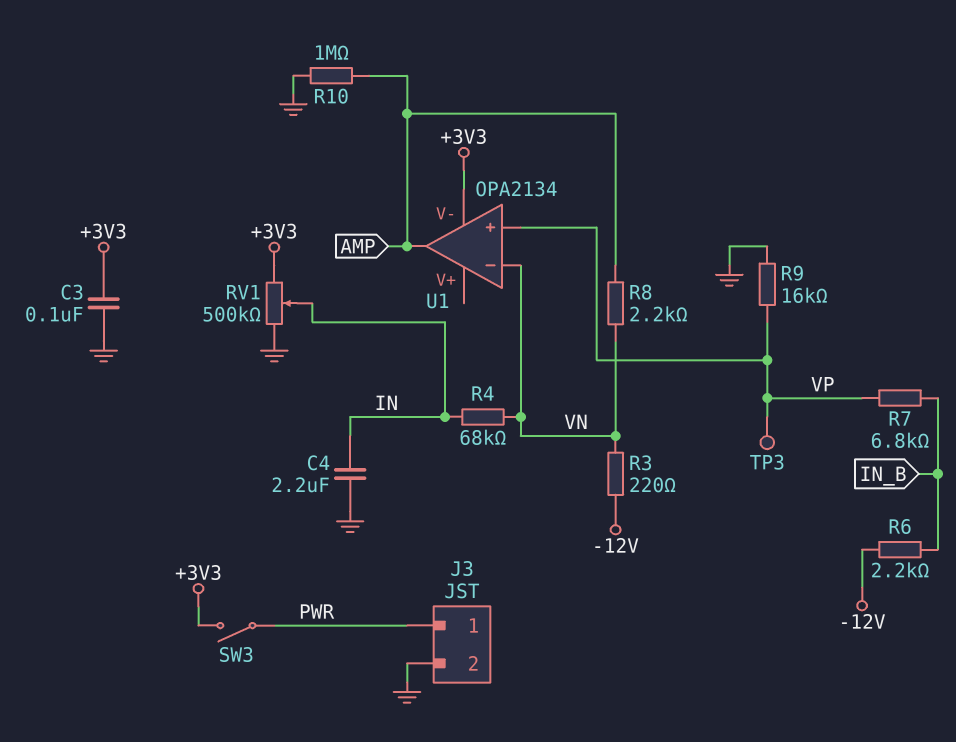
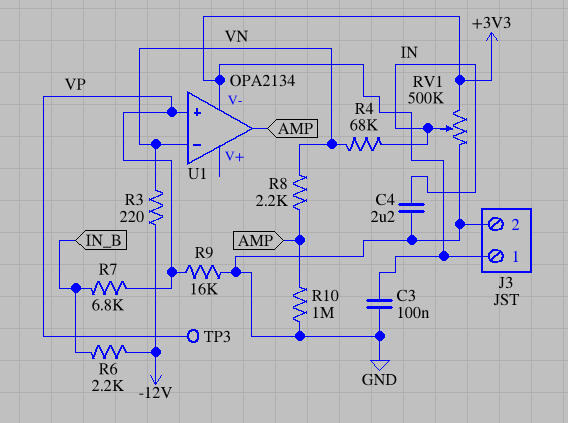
J3 pin 1: PWR -> +3V3
SW3: switch (+3V3, PWR) -> none

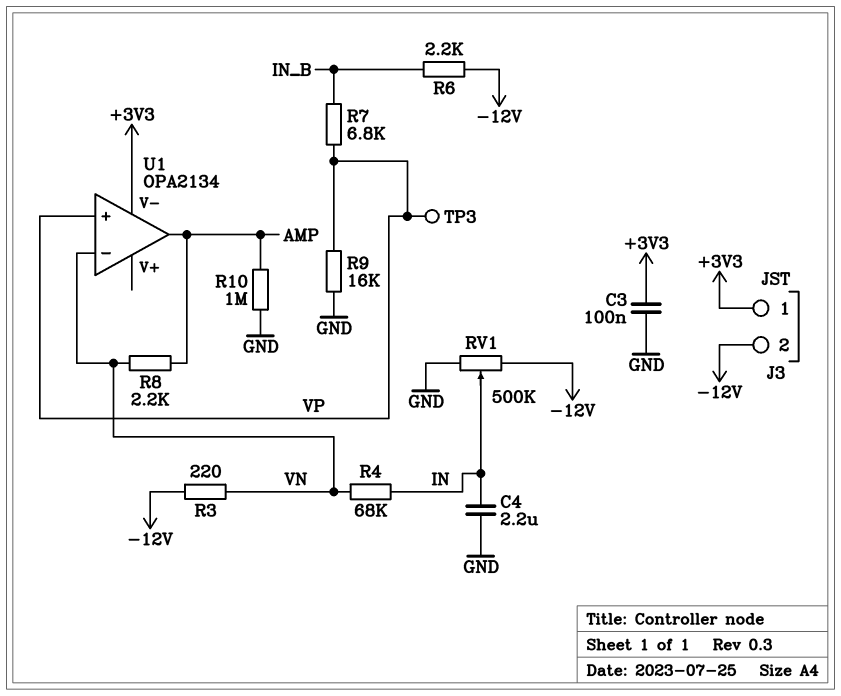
J3 pin 2: GND -> -12V
RV1: 500k (+3V3, GND, wiper IN) -> 500k (-12V, GND, wiper IN)

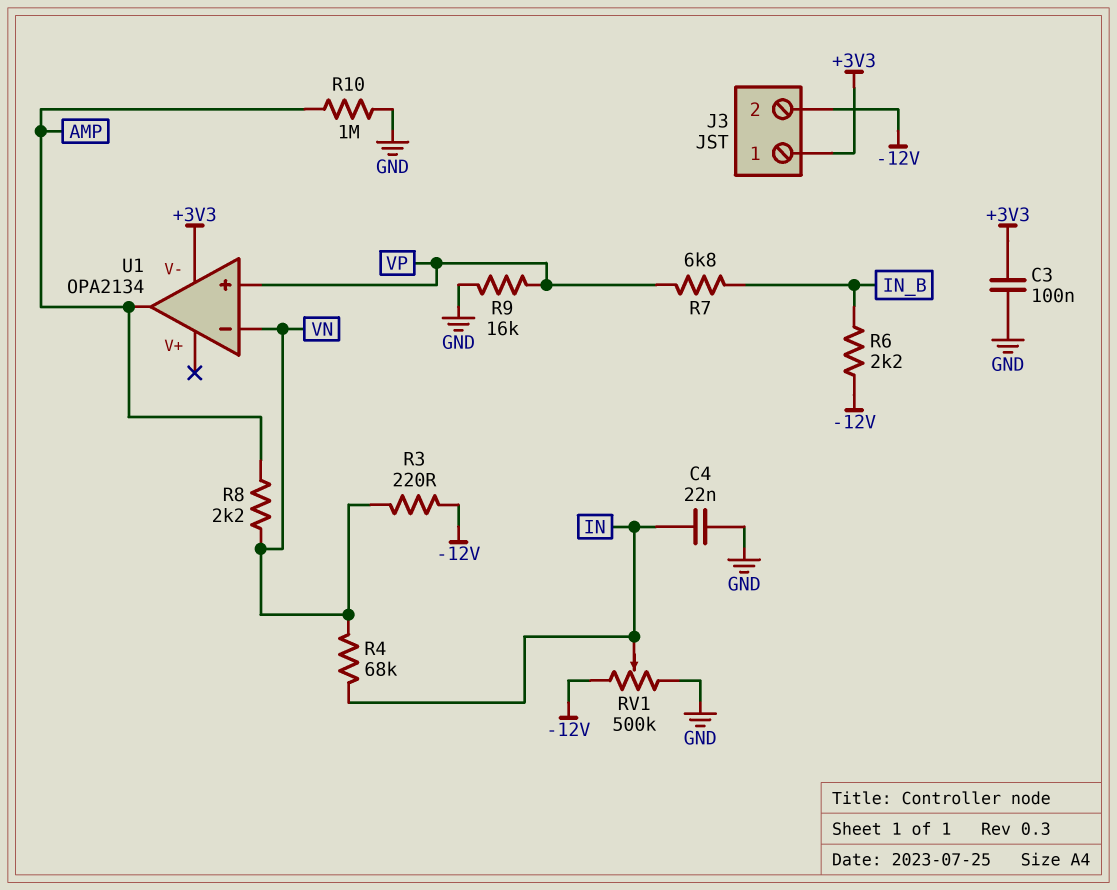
C4: 2.2uF (GND, IN) -> 22nF (GND, IN)
TP3: test point (VP) -> none

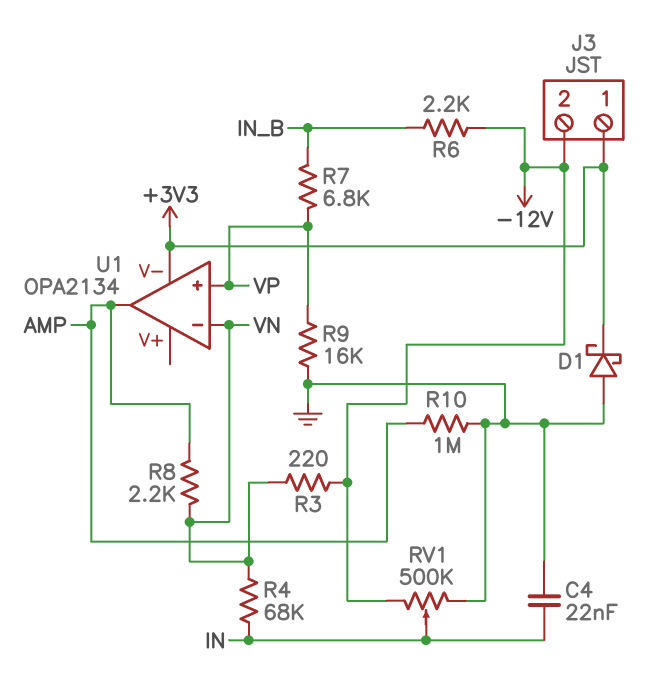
C3: 100nF (+3V3, GND) -> none
D1: none -> schottky (A GND, K +3V3)

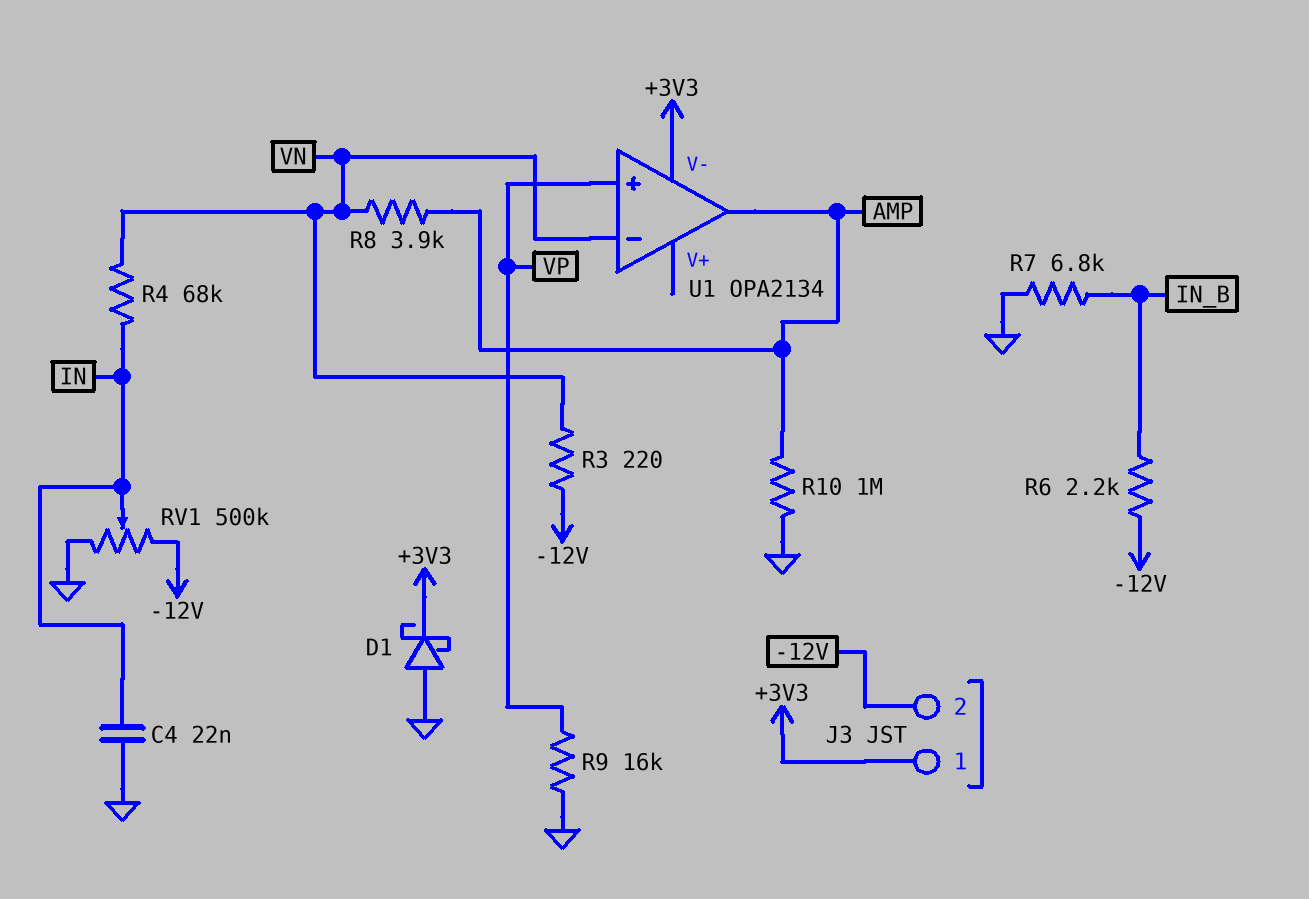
R7: 6.8k (IN_B, VP) -> 6.8k (GND, IN_B)
R8: 2.2k (AMP, VN) -> 3.9k (AMP, VN)

